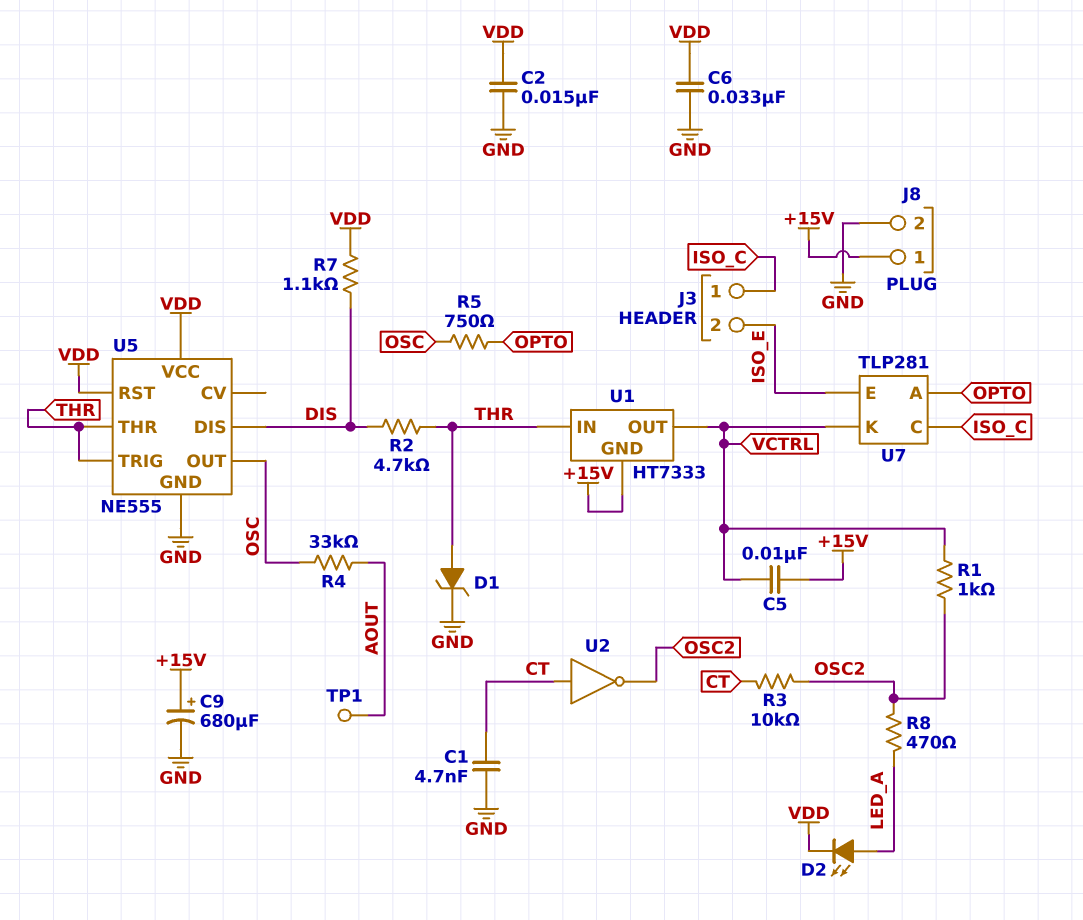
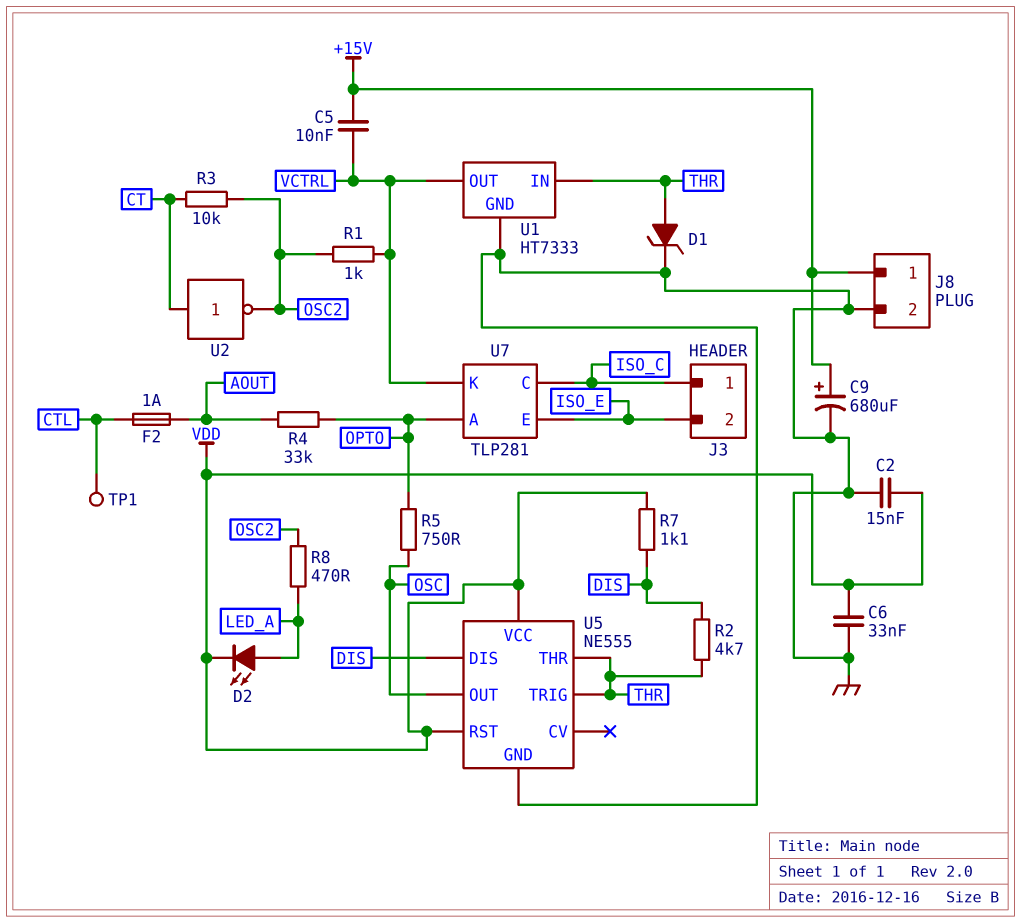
C1: 4.7nF (CT, GND) -> none
F2: none -> 1A (AOUT, CTL)
R4: 33k (AOUT, OSC) -> 33k (AOUT, OPTO)
TP1: test point (AOUT) -> test point (CTL)
U1 pin GND: +15V -> GND

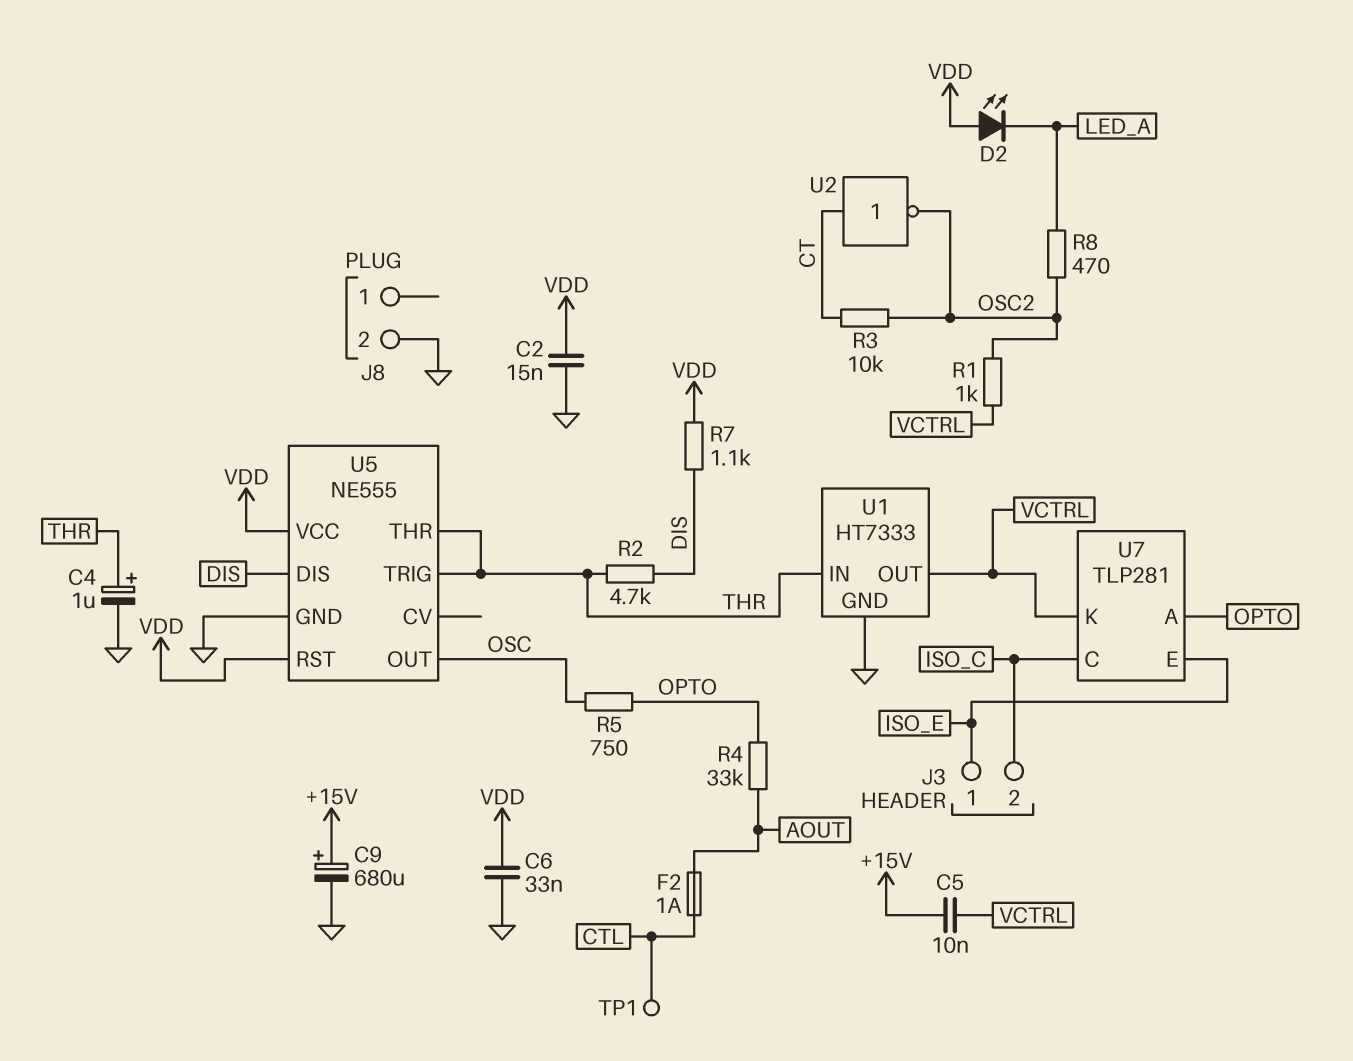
C4: none -> 1uF (plus THR, minus GND)
D1: zener (A THR, K GND) -> none
D2: LED (A LED_A, K VDD) -> LED (A VDD, K LED_A)
J3 pin 1: ISO_C -> ISO_E
J3 pin 2: ISO_E -> ISO_C
J8 pin 1: +15V -> none

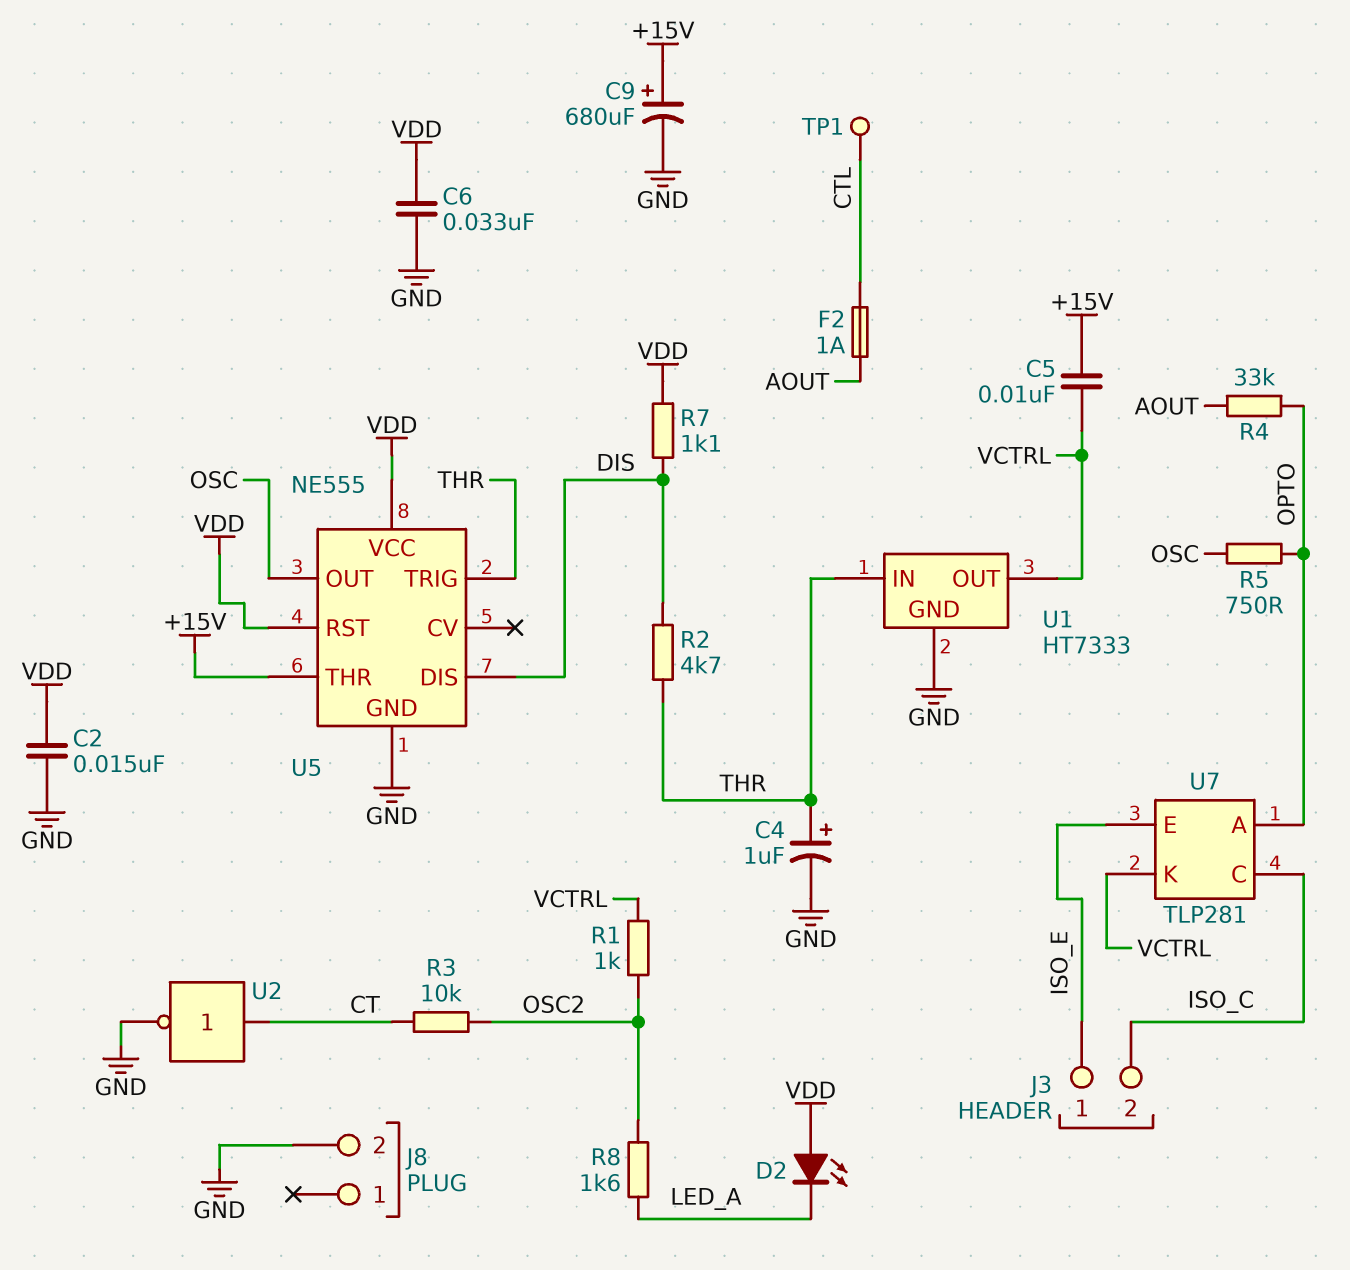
R8: 470 (LED_A, OSC2) -> 1.6k (LED_A, OSC2)
U2: NOT (in CT, out OSC2) -> NOT (in CT, out GND)
U5 pin THR: THR -> +15V

